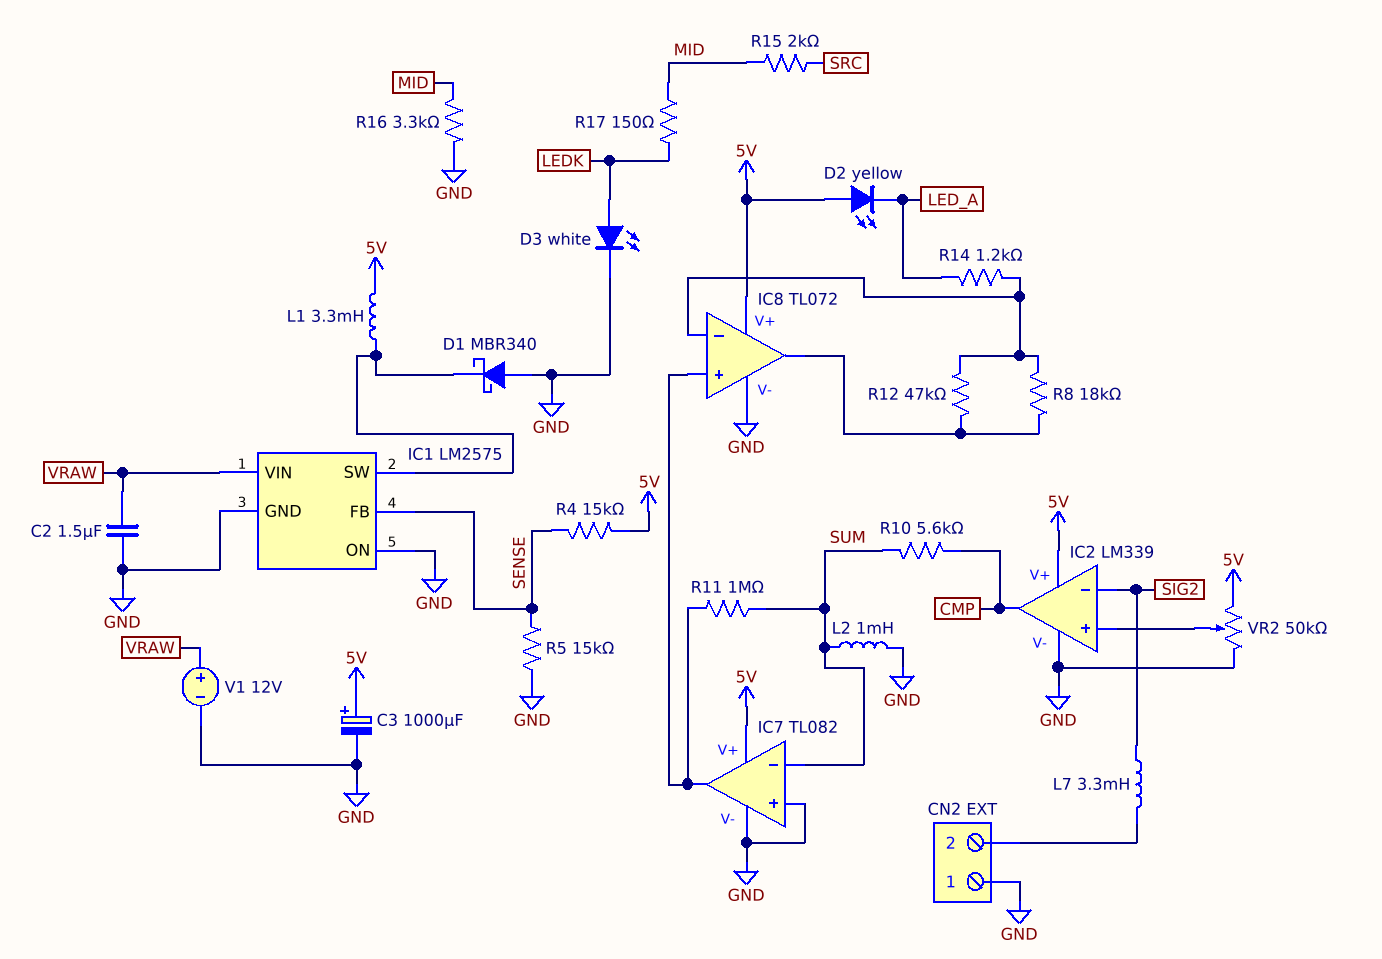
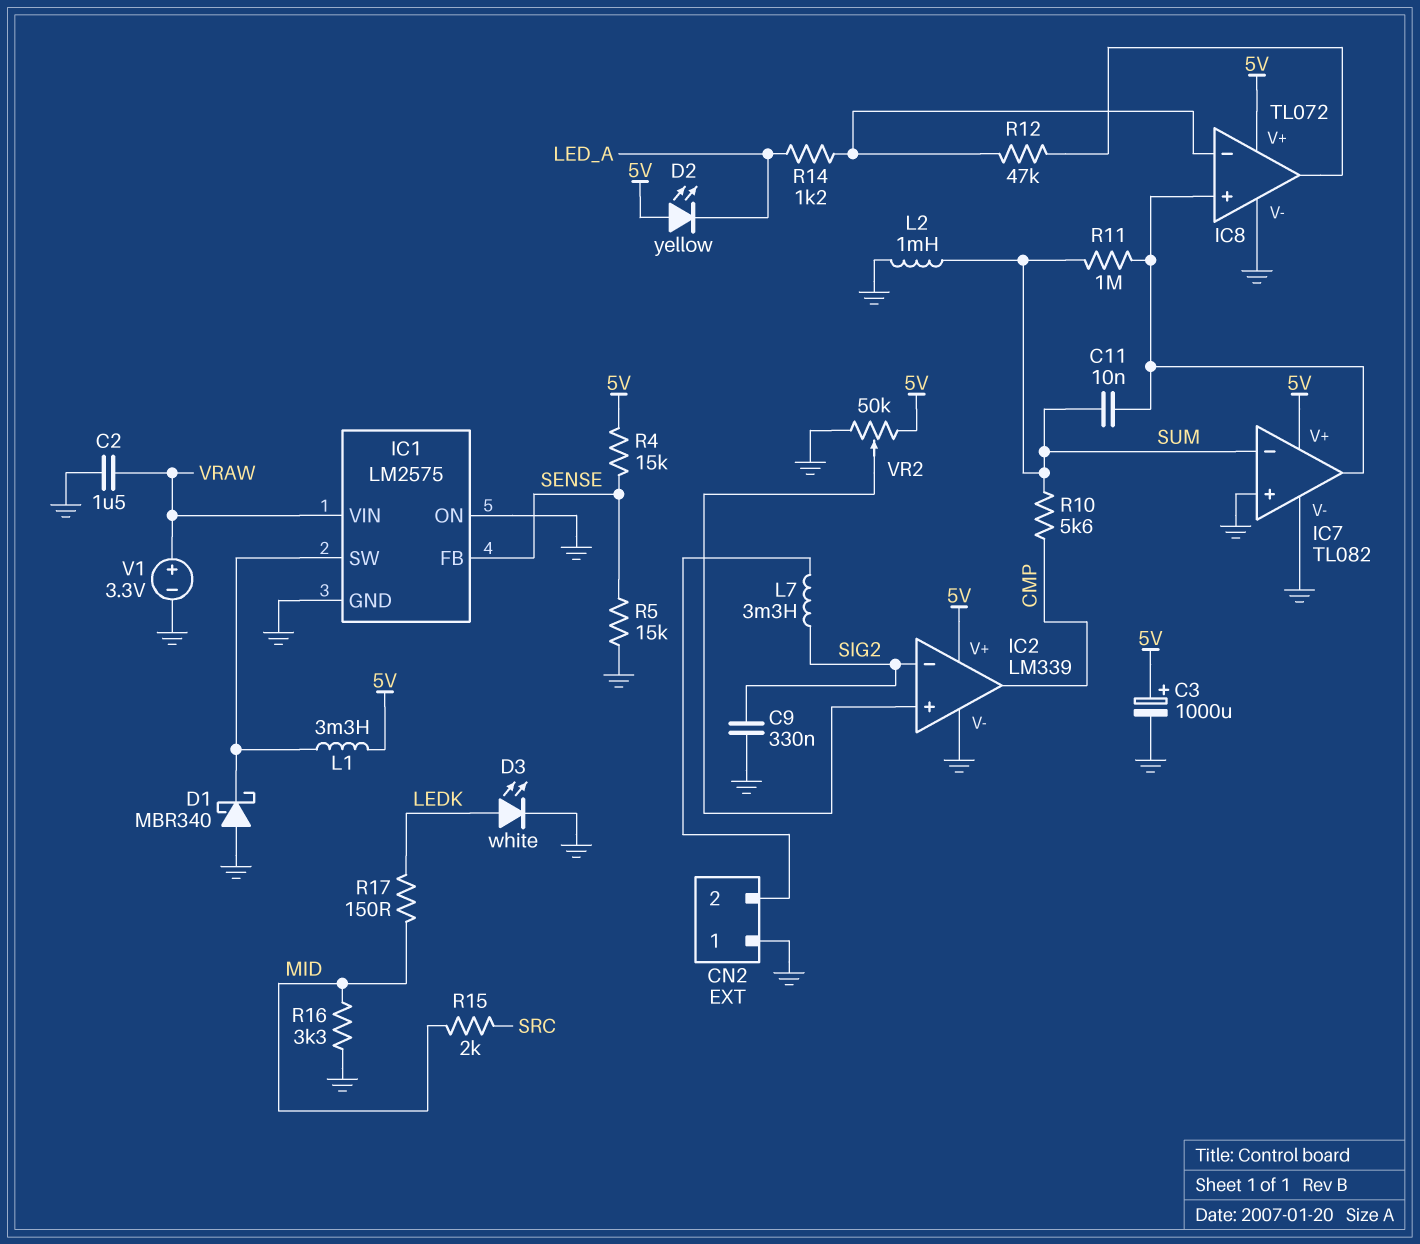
C9: none -> 330nF (GND, SIG2)
C11: none -> 10nF (IC7/out, SUM)
R8: 18k (IC8/in-, IC8/out) -> none
V1: 12V (plus VRAW, minus GND) -> 3.3V (plus VRAW, minus GND)

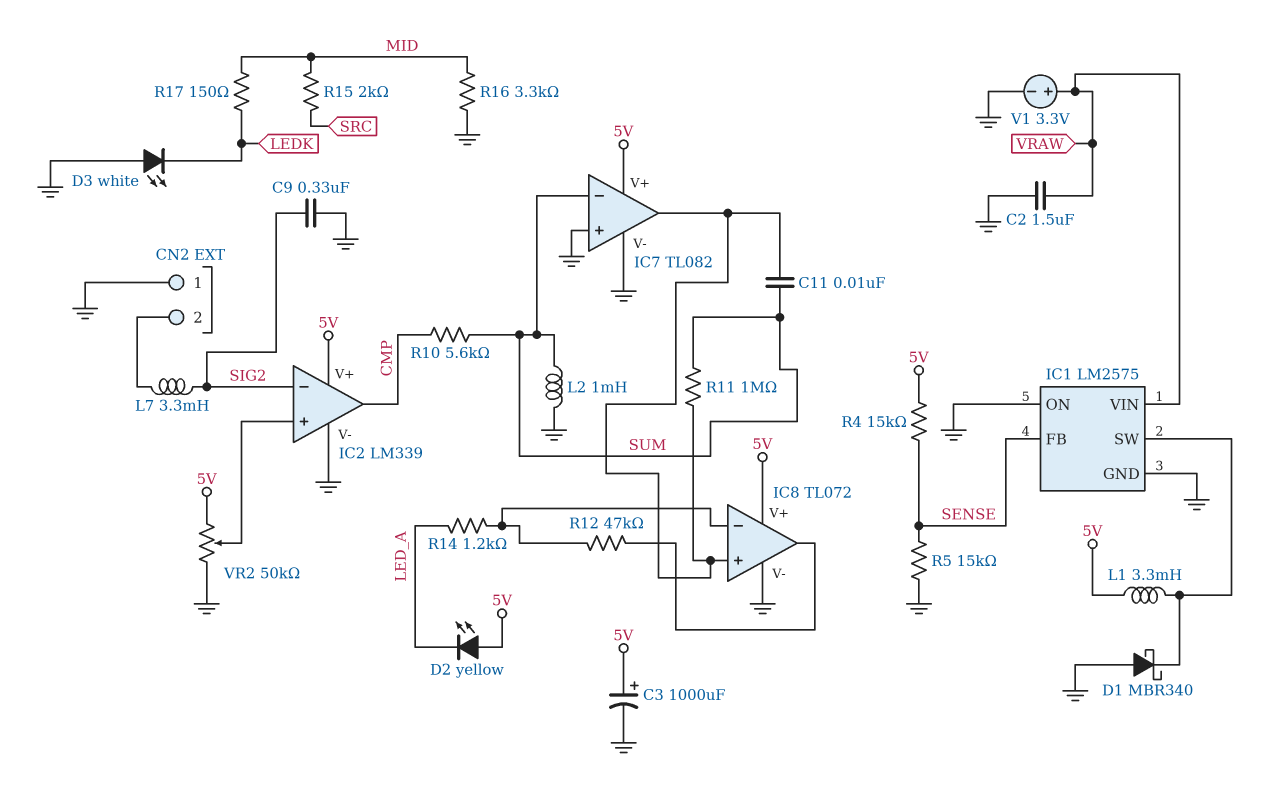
D3: LED white (A LEDK, K GND) -> LED white (A GND, K LEDK)

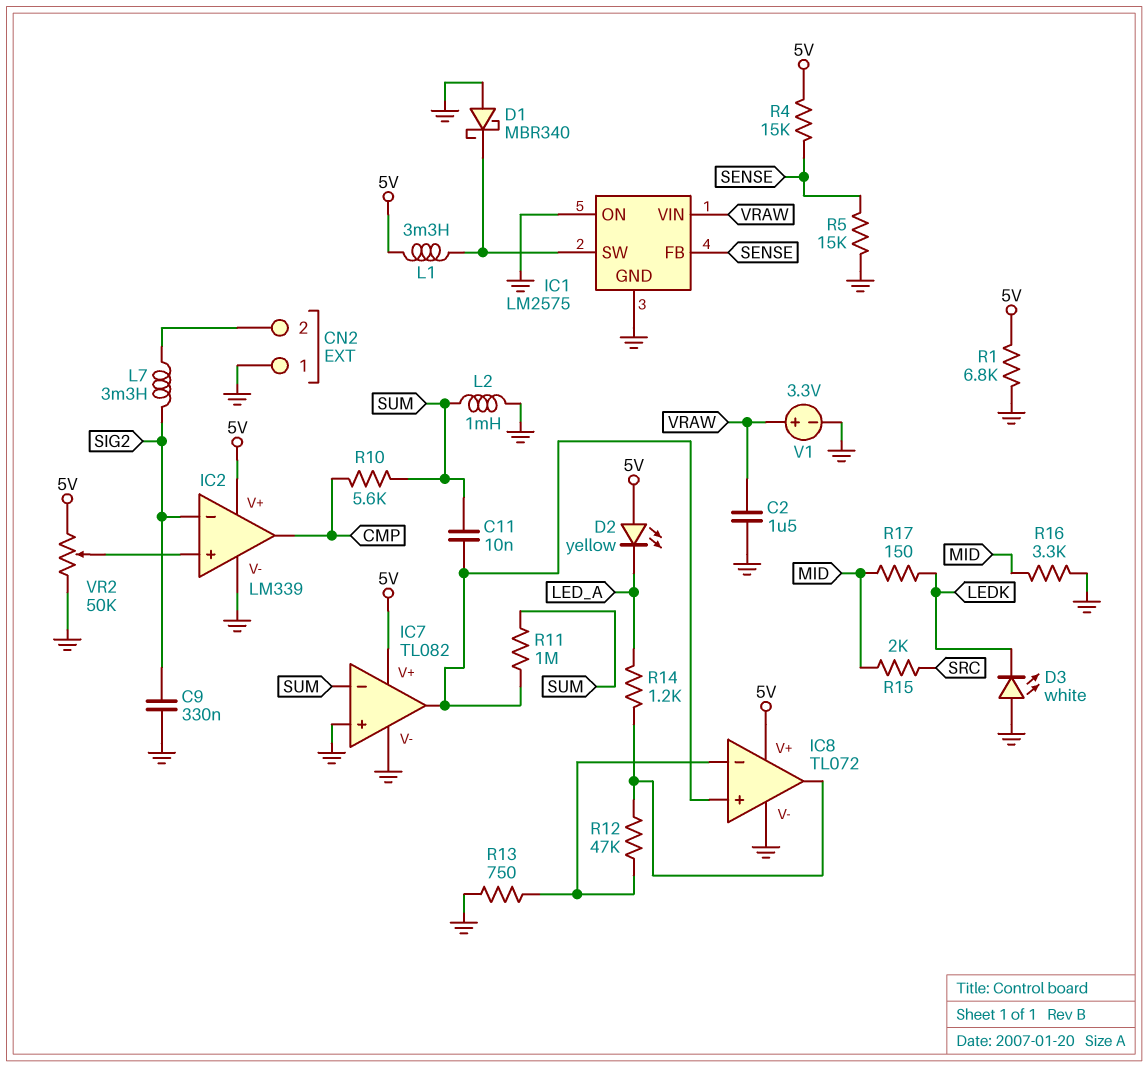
C3: 1000uF (plus 5V, minus GND) -> none
R1: none -> 6.8k (5V, GND)
R13: none -> 750 (GND, IC8/in-)
R14: 1.2k (IC8/in-, LED_A) -> 1.2k (IC8/out, LED_A)

